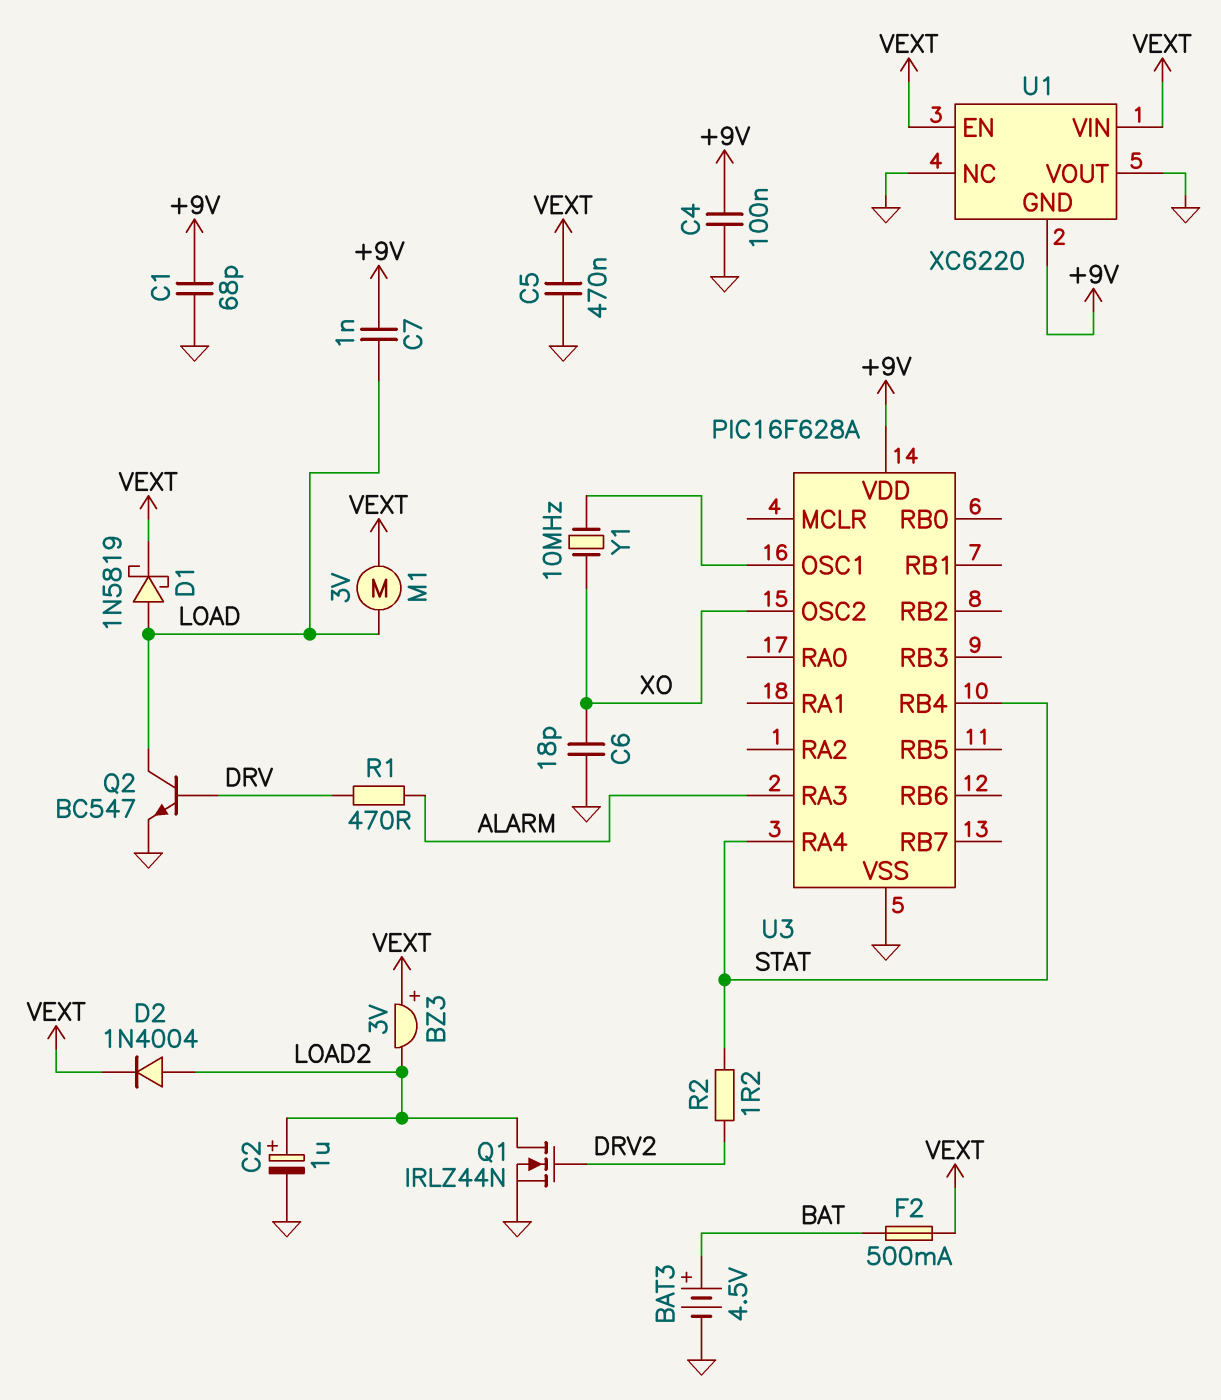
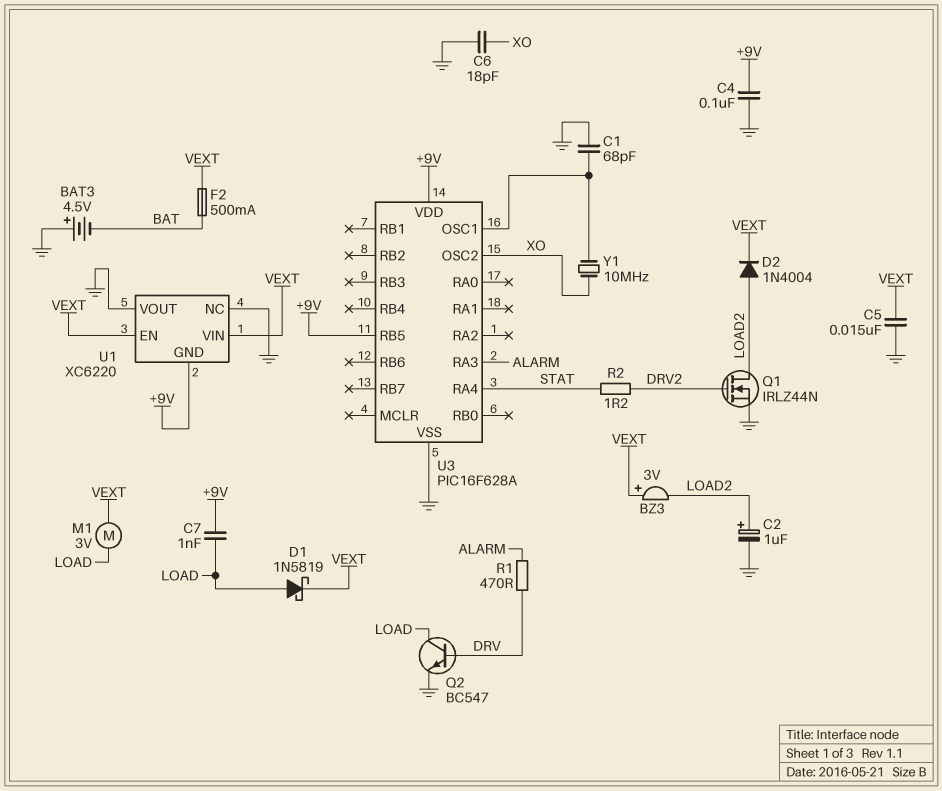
BAT3: 4.5V (plus BAT, minus GND) -> 4.5V (plus GND, minus BAT)
C1: 68pF (+9V, GND) -> 68pF (GND, U3/OSC1)
C5: 470nF (GND, VEXT) -> 15nF (GND, VEXT)
U3 pin RB4: STAT -> none
U3 pin RB5: none -> +9V

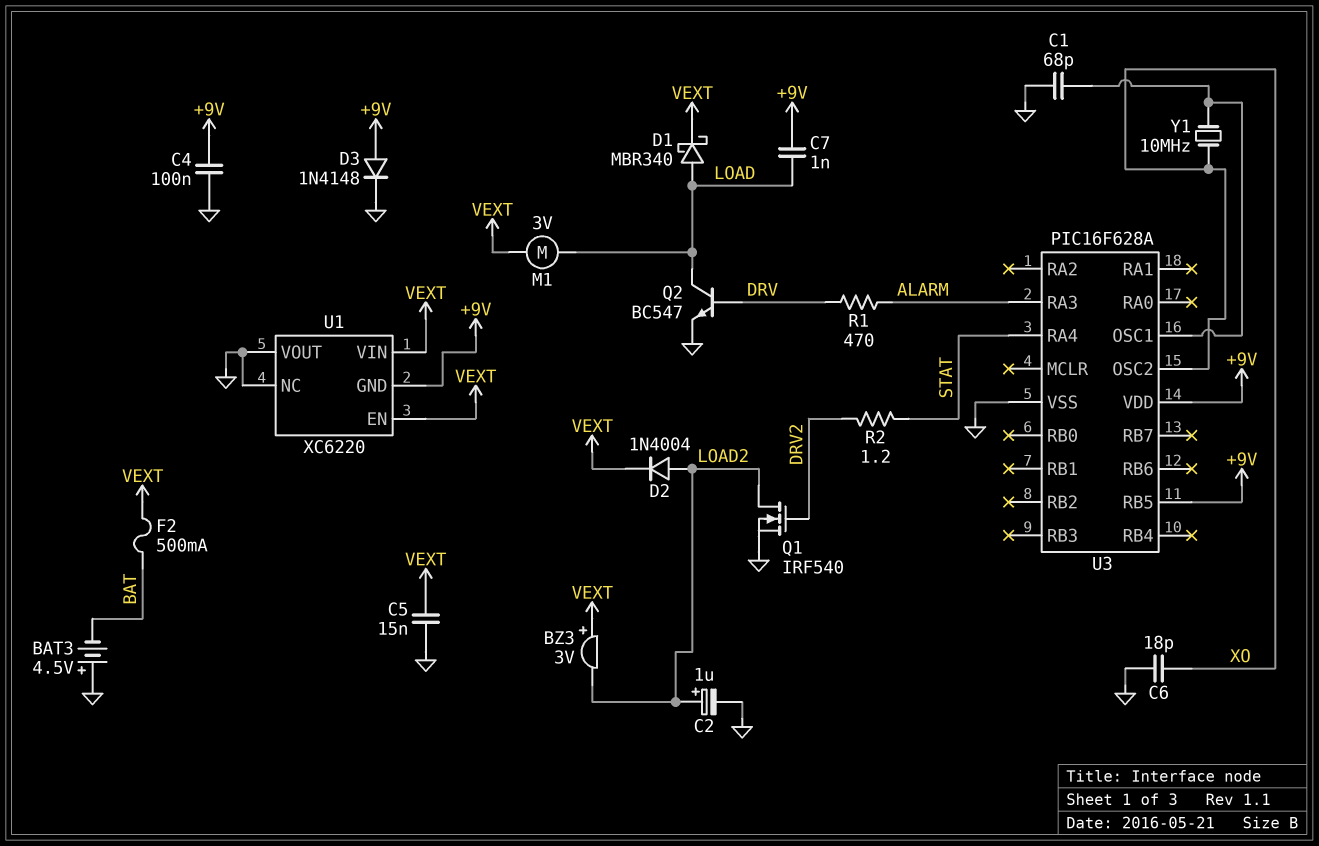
D1: schottky 1N5819 (A LOAD, K VEXT) -> schottky MBR340 (A LOAD, K VEXT)
D3: none -> diode 1N4148 (A +9V, K GND)
Q1: NMOS IRLZ44N (G DRV2, D LOAD2, S GND) -> NMOS IRF540 (G DRV2, D LOAD2, S GND)

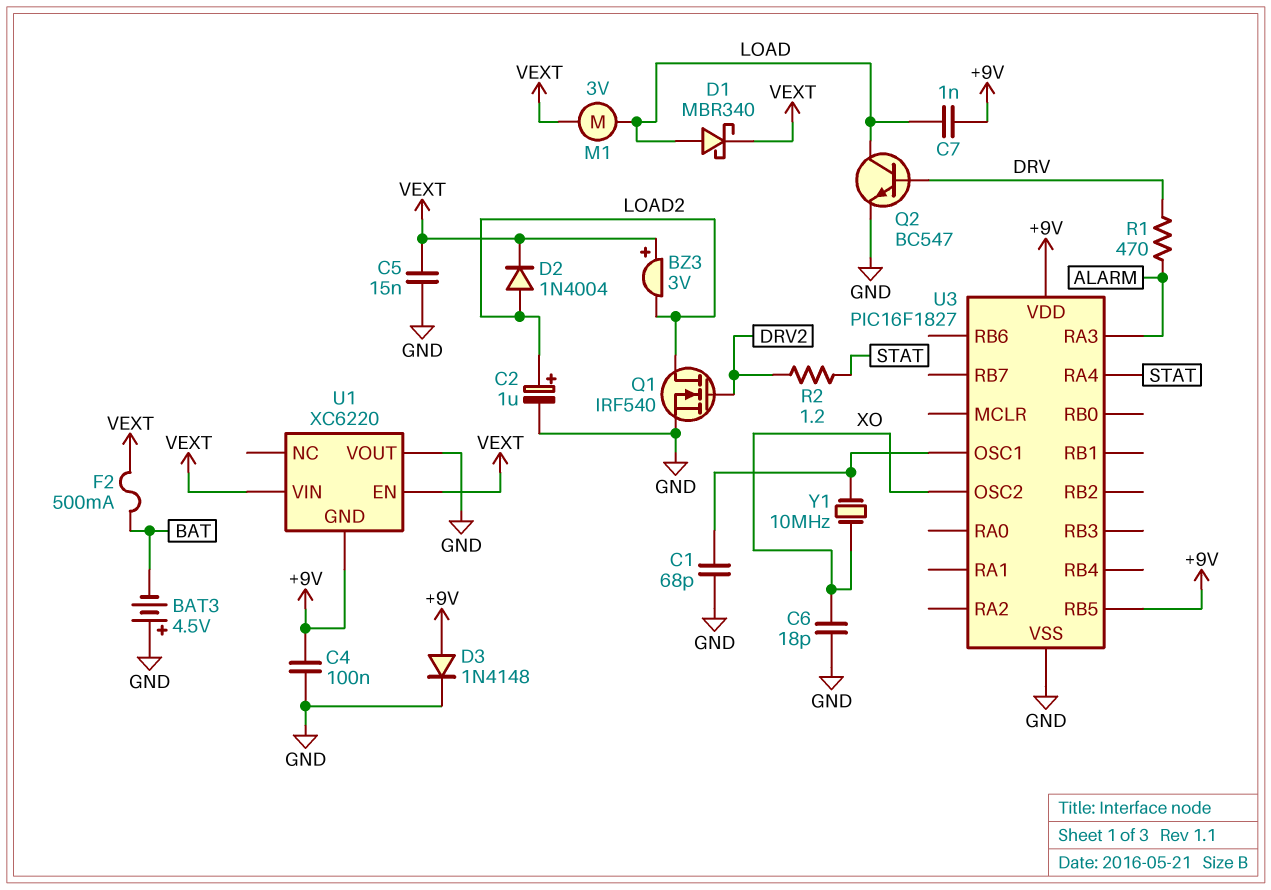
U1 pin NC: GND -> none
U3: PIC16F628A -> PIC16F1827

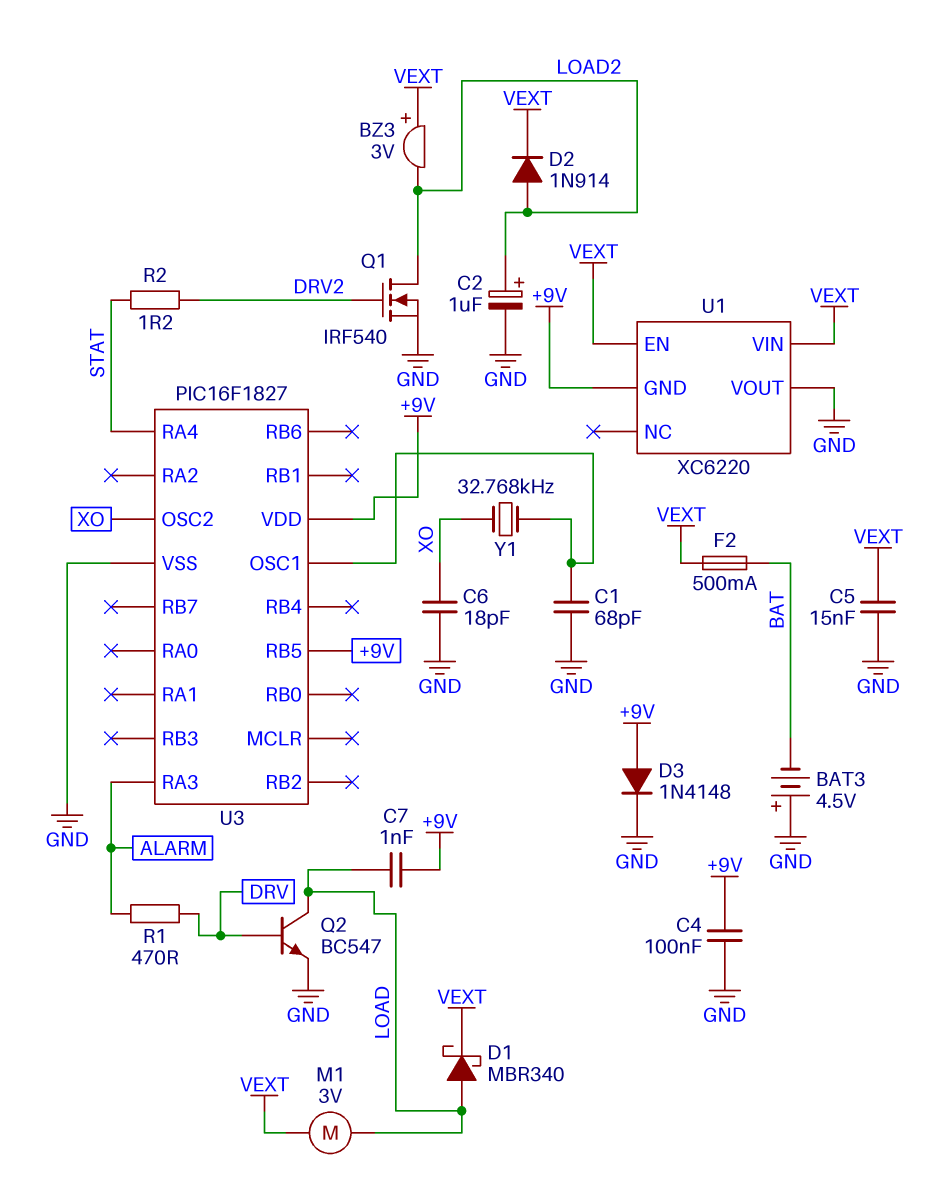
D2: diode 1N4004 (A LOAD2, K VEXT) -> diode 1N914 (A LOAD2, K VEXT)
Y1: 10MHz (U3/OSC1, XO) -> 32.768kHz (U3/OSC1, XO)

